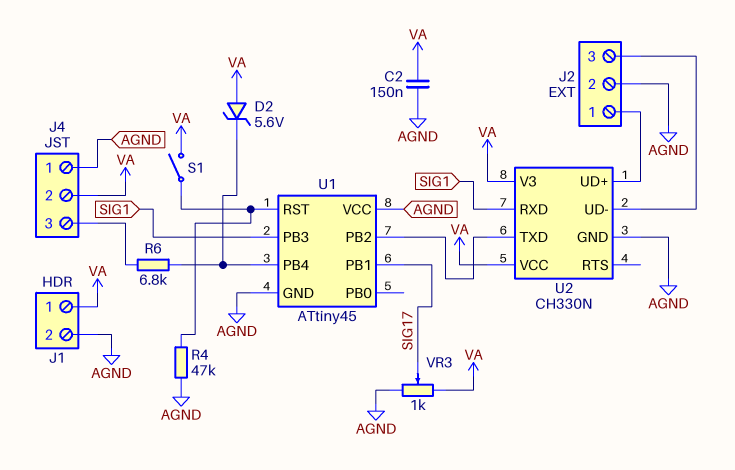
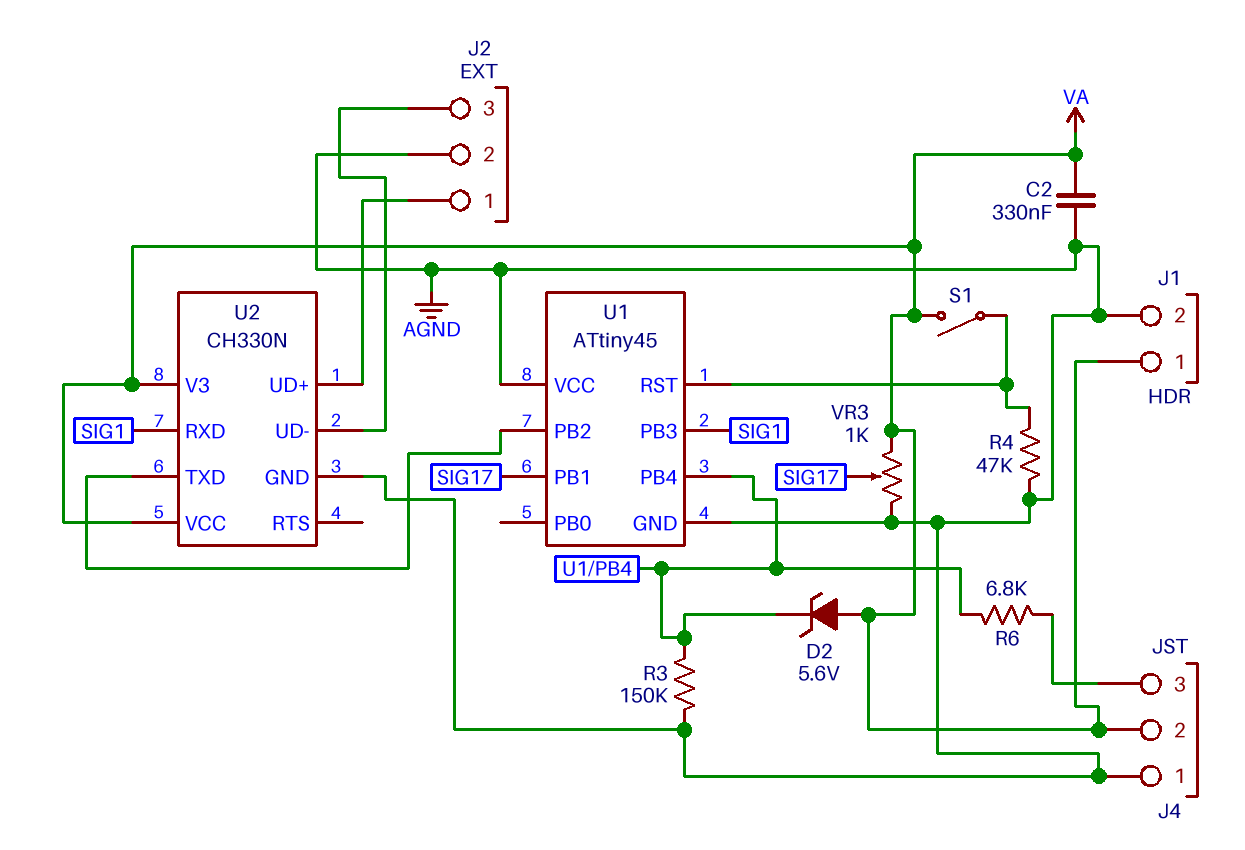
C2: 150nF (AGND, VA) -> 330nF (AGND, VA)
R3: none -> 150k (AGND, U1/PB4)

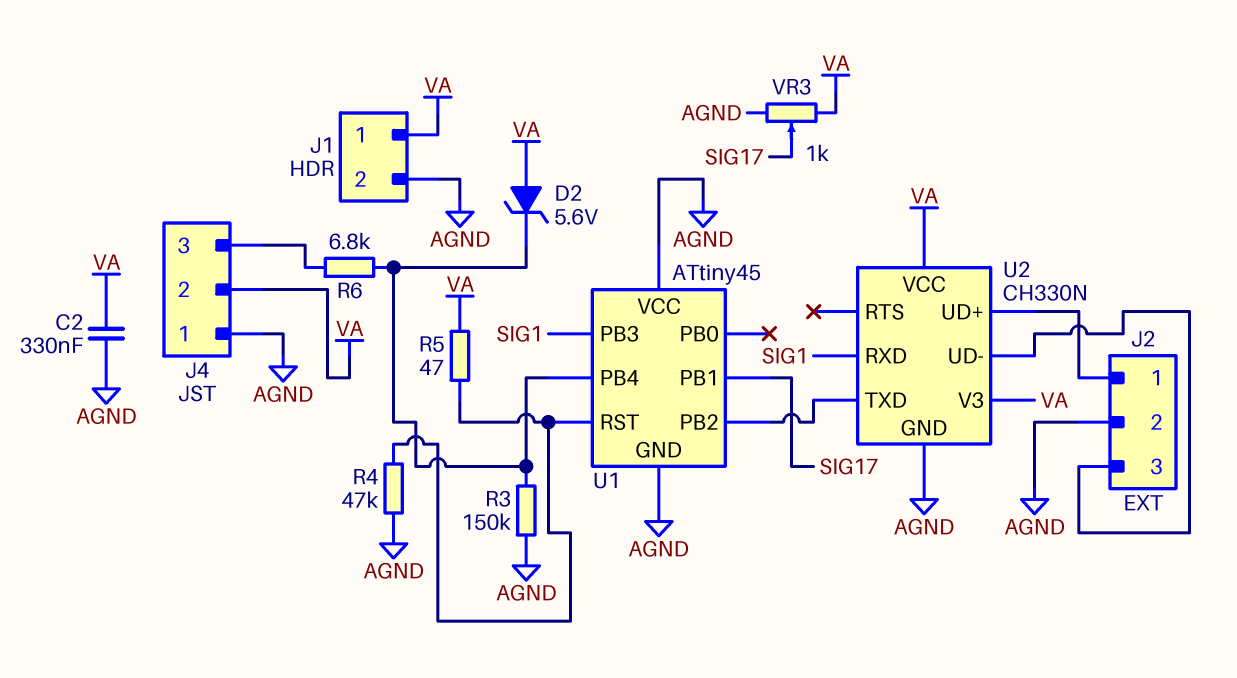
R5: none -> 47 (U1/RST, VA)
S1: switch (U1/RST, VA) -> none

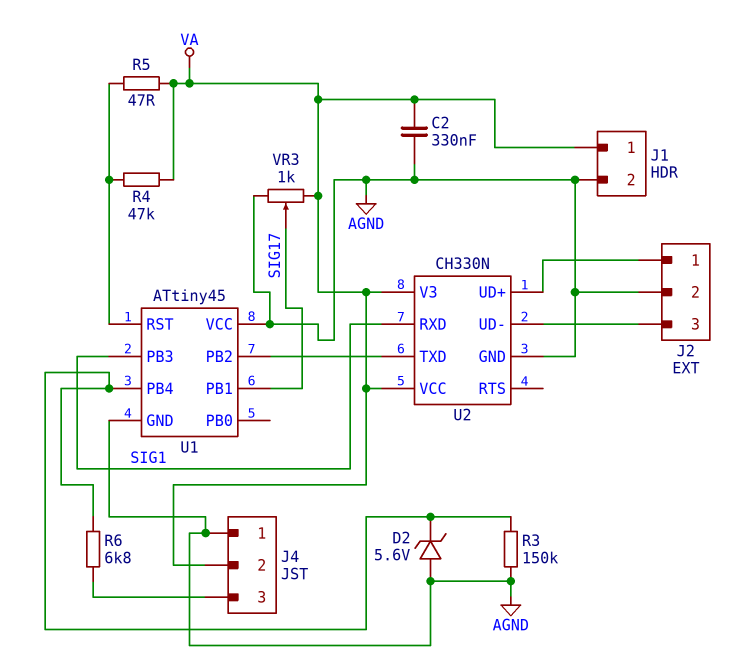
D2: zener 5.6V (A VA, K U1/PB4) -> zener 5.6V (A AGND, K U1/PB4)
R4: 47k (AGND, U1/RST) -> 47k (U1/RST, VA)

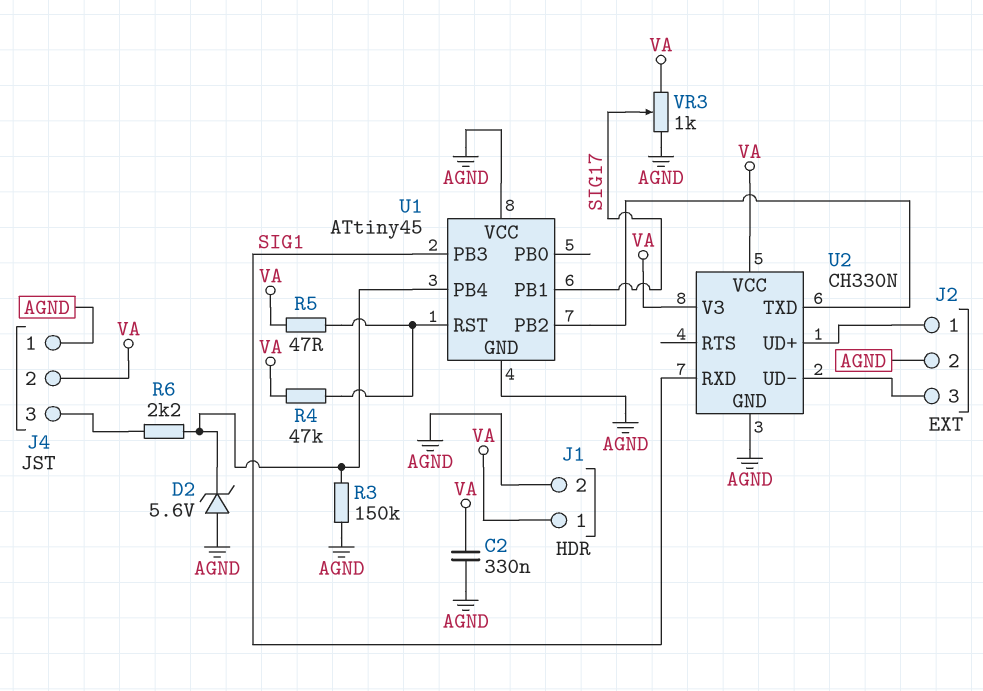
R6: 6.8k (J4/3, U1/PB4) -> 2.2k (J4/3, U1/PB4)

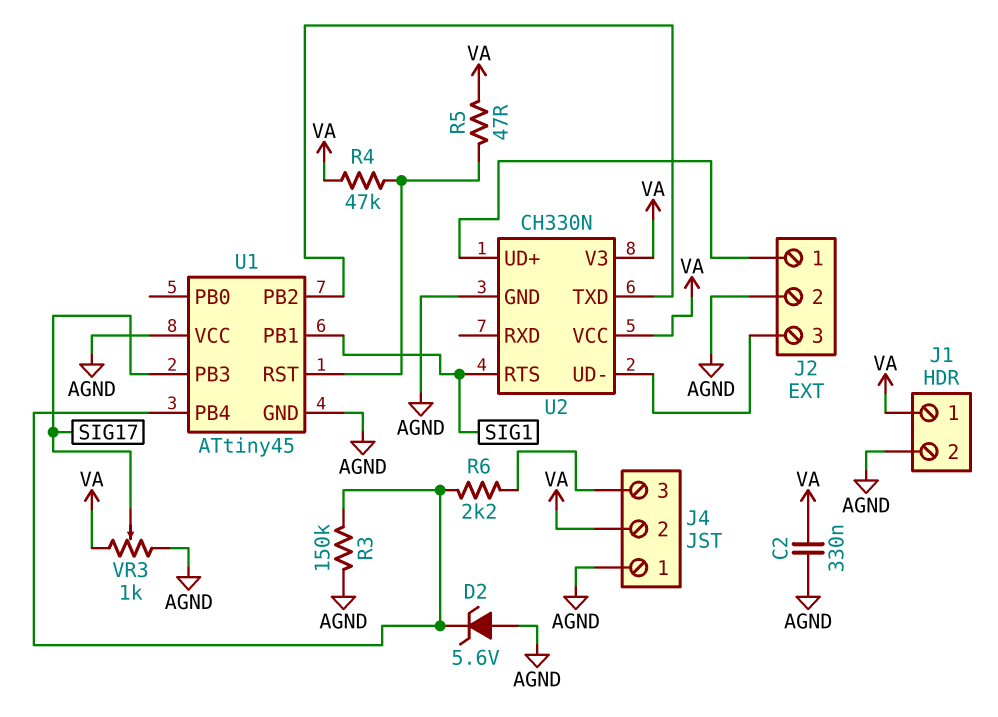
U1 pin PB1: SIG17 -> SIG1
U1 pin PB3: SIG1 -> SIG17
U2 pin RTS: none -> SIG1
U2 pin RXD: SIG1 -> none

